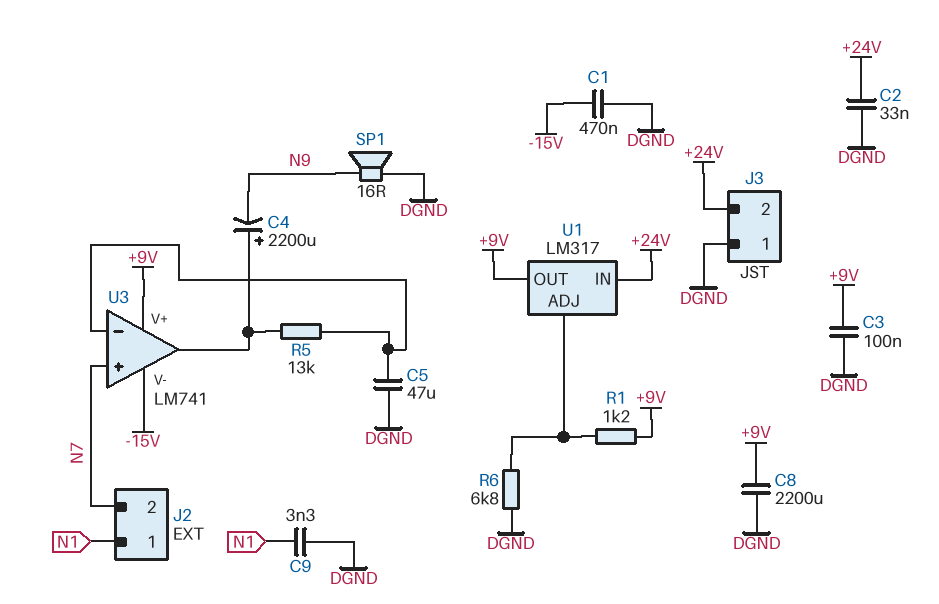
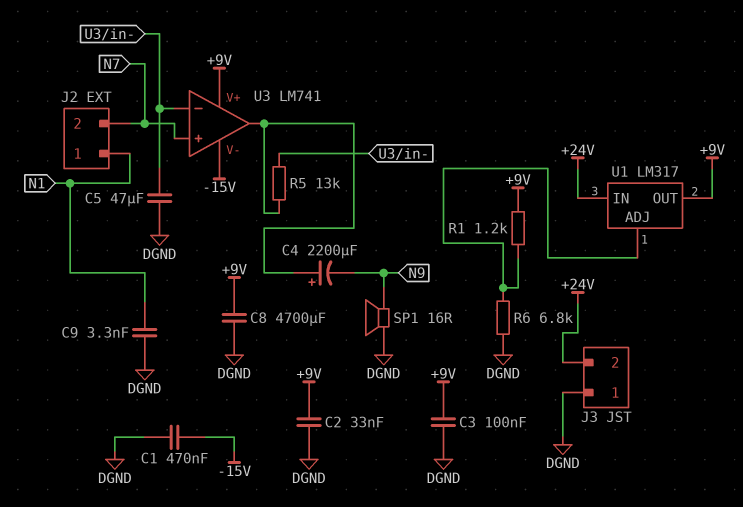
C2: 33nF (+24V, DGND) -> 33nF (+9V, DGND)
C8: 2200uF (+9V, DGND) -> 4700uF (+9V, DGND)

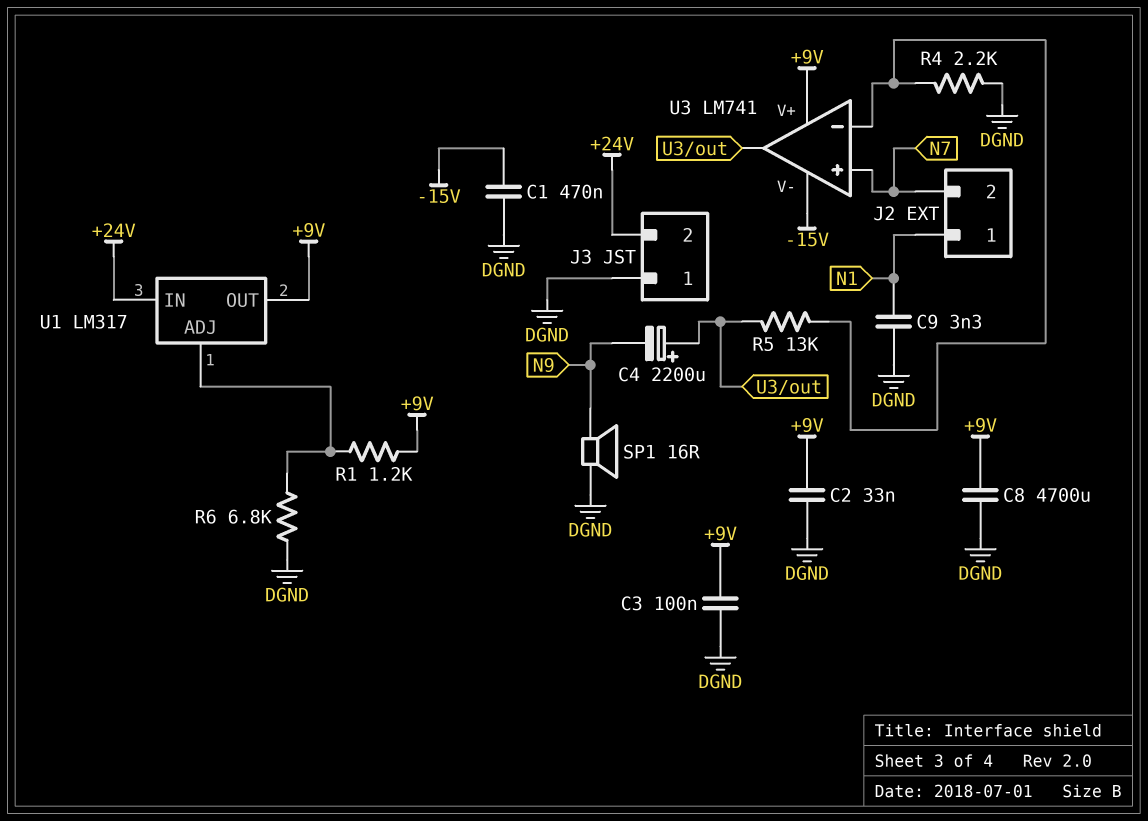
C5: 47uF (DGND, U3/in-) -> none
R4: none -> 2.2k (DGND, U3/in-)

